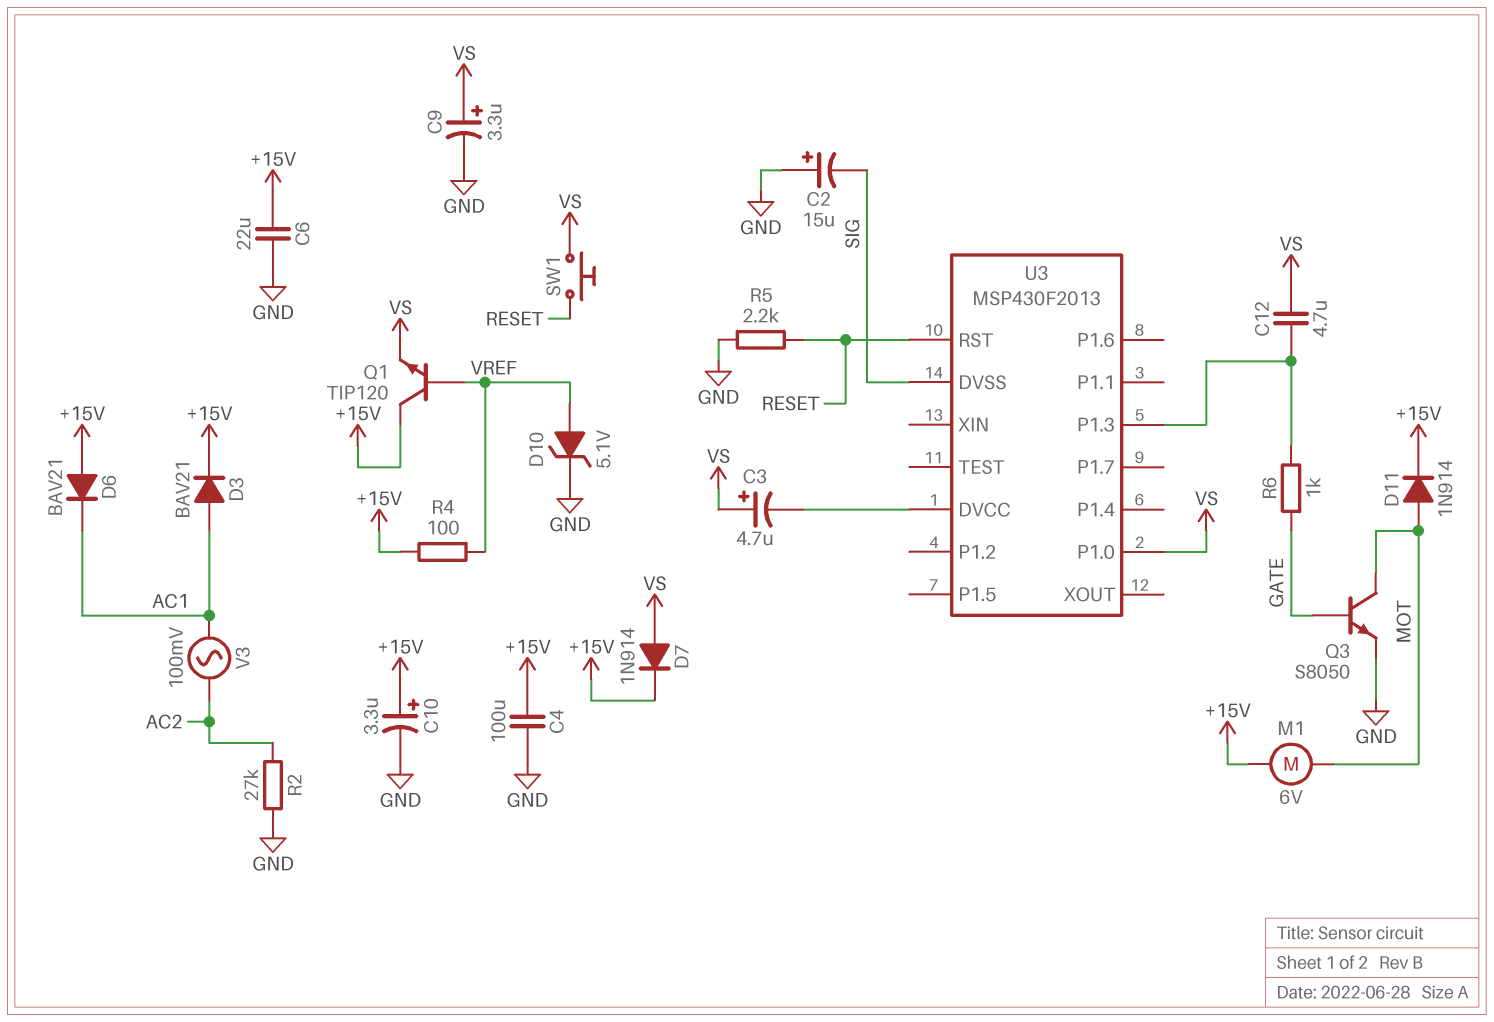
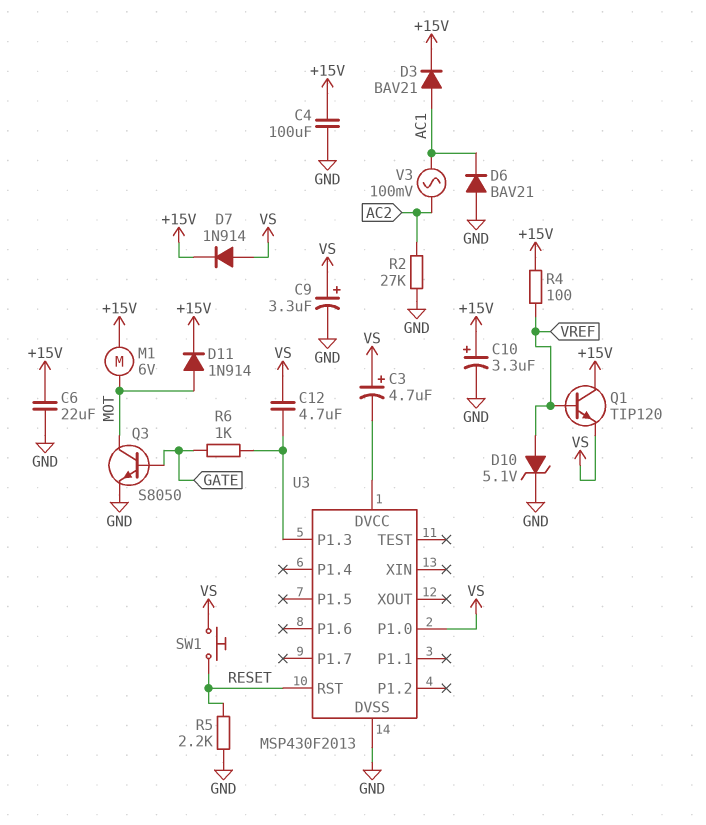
C2: 15uF (plus GND, minus SIG) -> none
D6: diode BAV21 (A +15V, K AC1) -> diode BAV21 (A GND, K AC1)
U3 pin DVSS: SIG -> GND

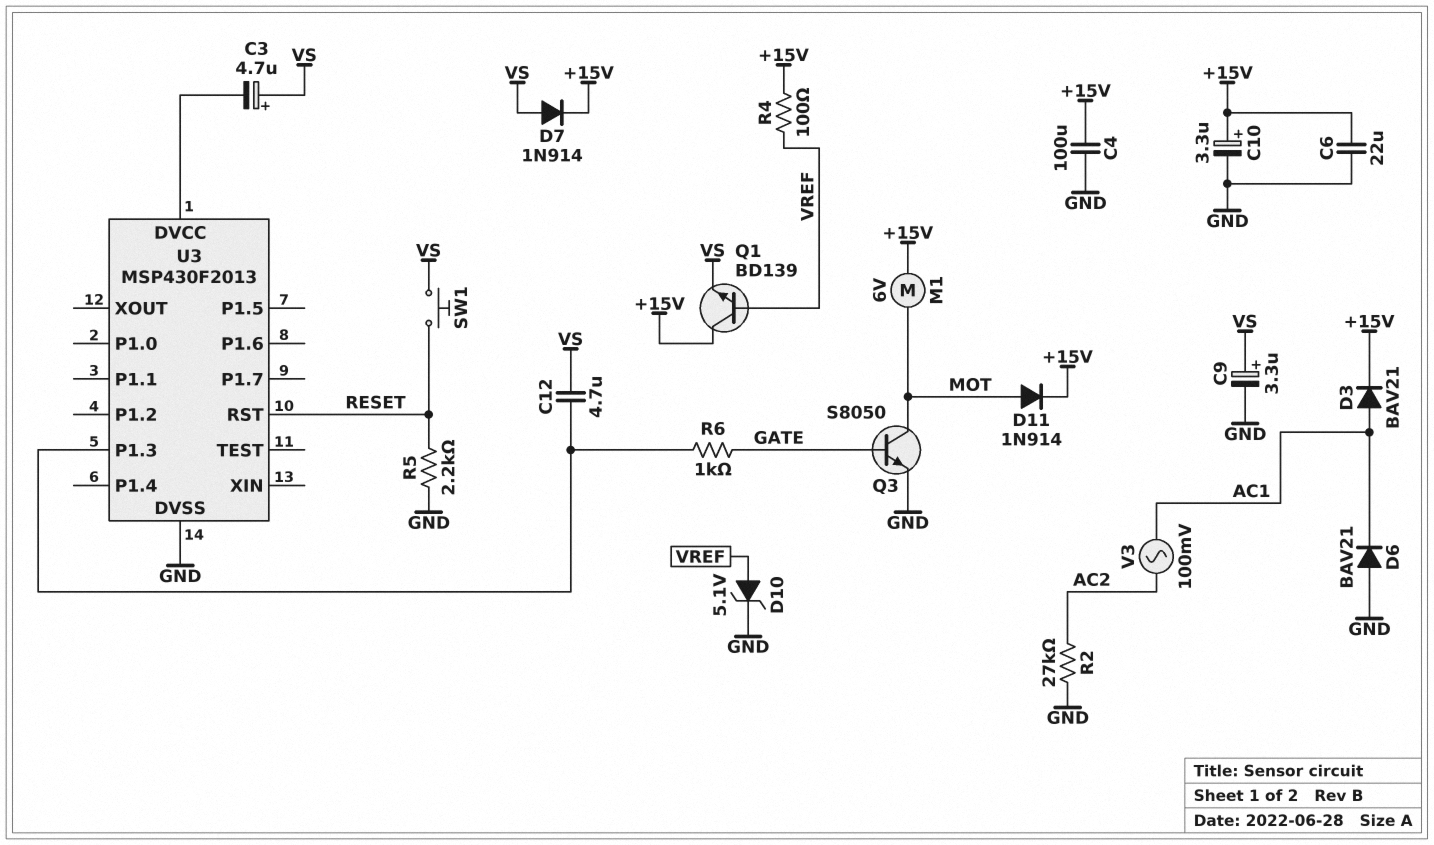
Q1: NPN TIP120 (B VREF, C +15V, E VS) -> NPN BD139 (B VREF, C +15V, E VS)
U3 pin P1.0: VS -> none

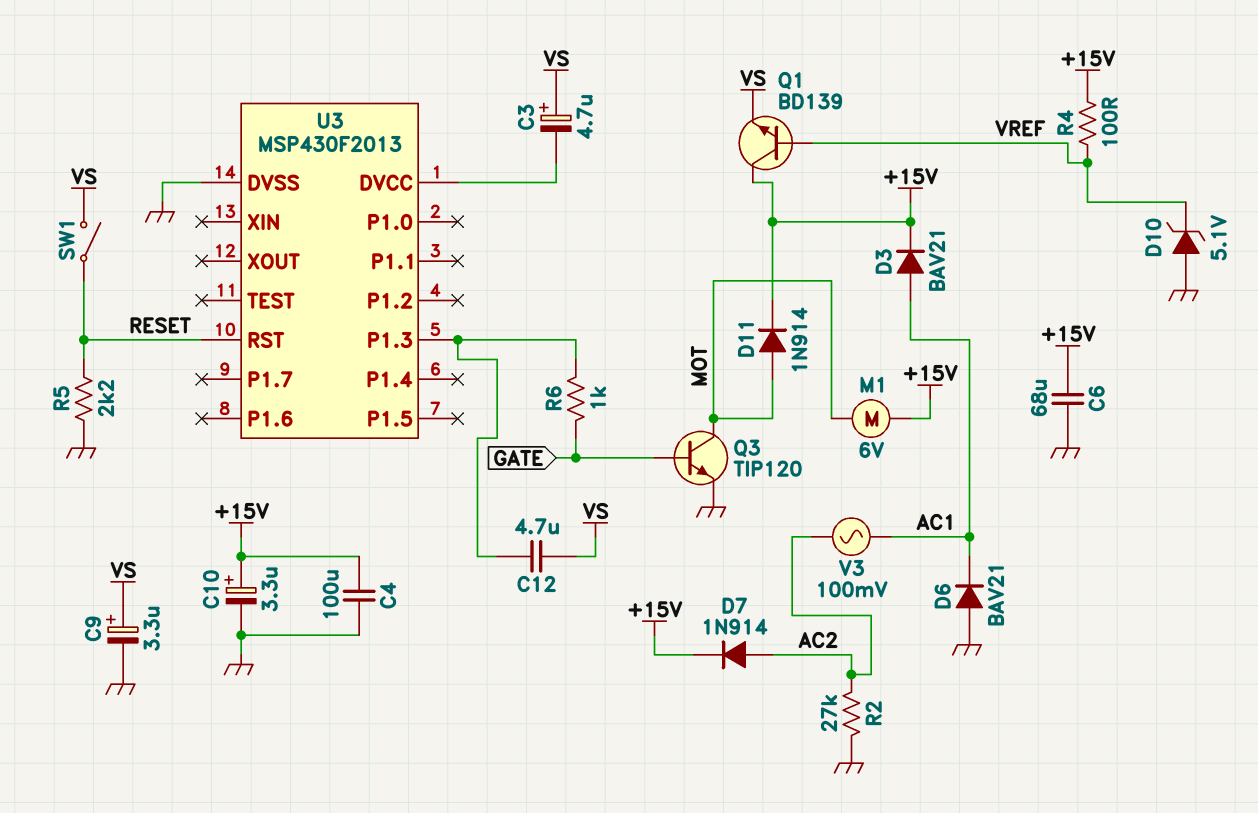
C6: 22uF (+15V, GND) -> 68uF (+15V, GND)
D7: diode 1N914 (A VS, K +15V) -> diode 1N914 (A AC2, K +15V)
D10: zener 5.1V (A VREF, K GND) -> zener 5.1V (A GND, K VREF)
Q3: NPN S8050 (B GATE, C MOT, E GND) -> NPN TIP120 (B GATE, C MOT, E GND)
SW1: button (RESET, VS) -> switch (RESET, VS)

